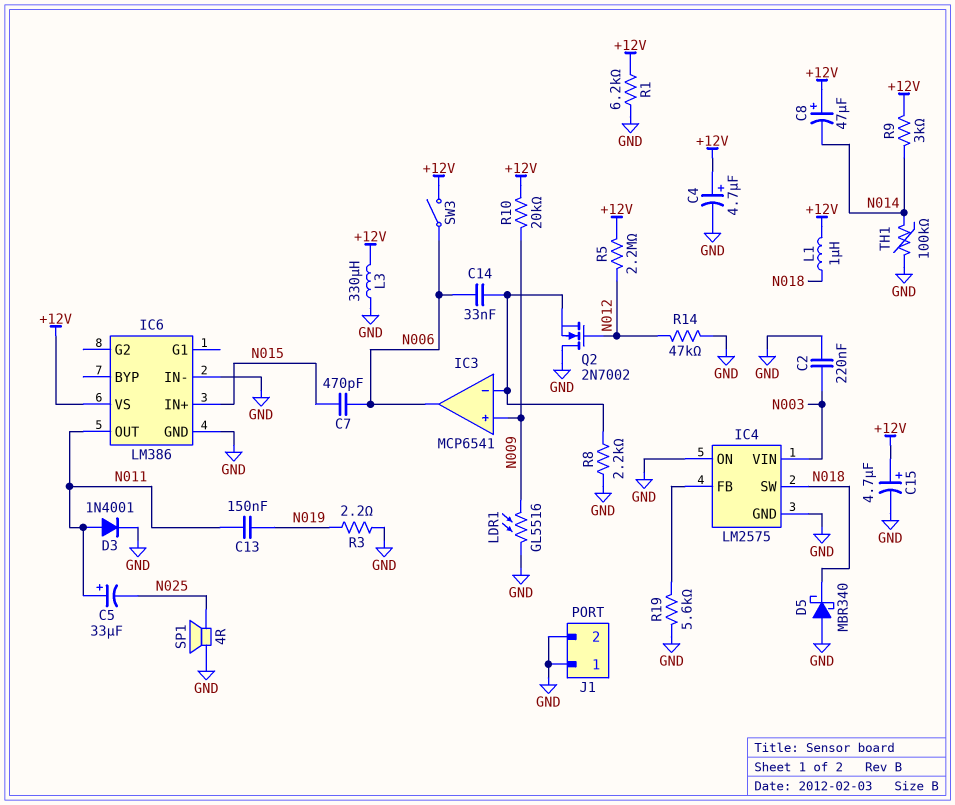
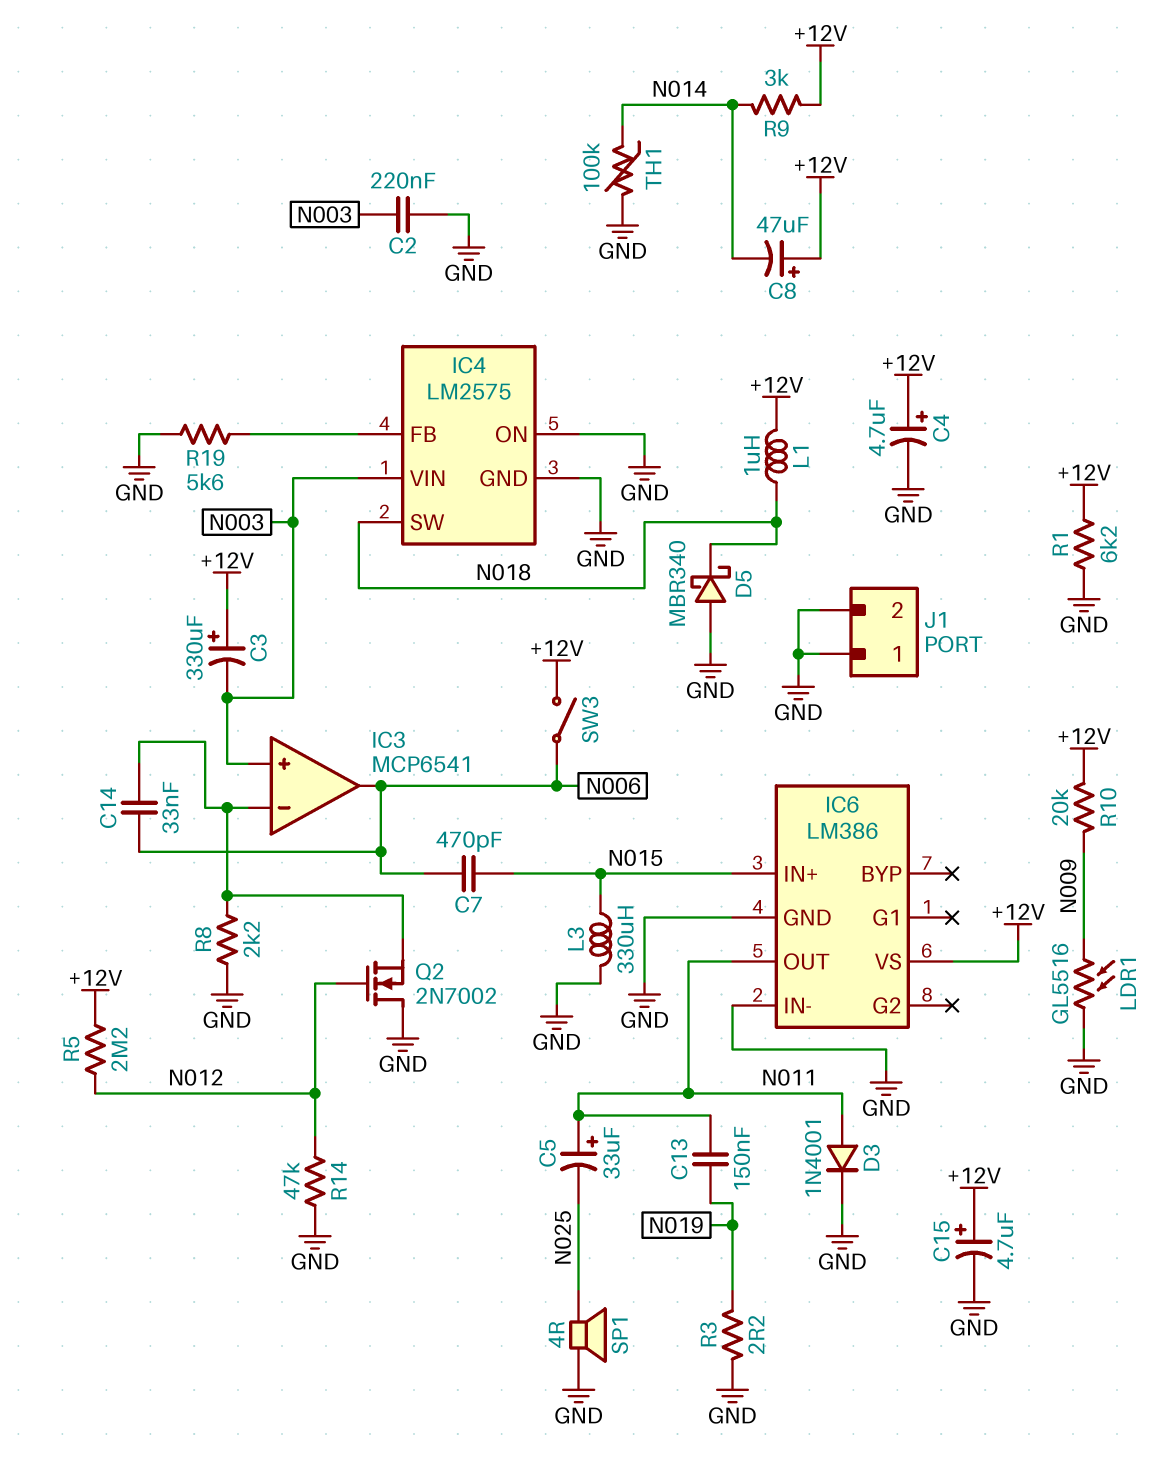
C3: none -> 330uF (plus +12V, minus N003)
IC3 pin in+: N009 -> N003
L3: 330uH (+12V, GND) -> 330uH (GND, N015)

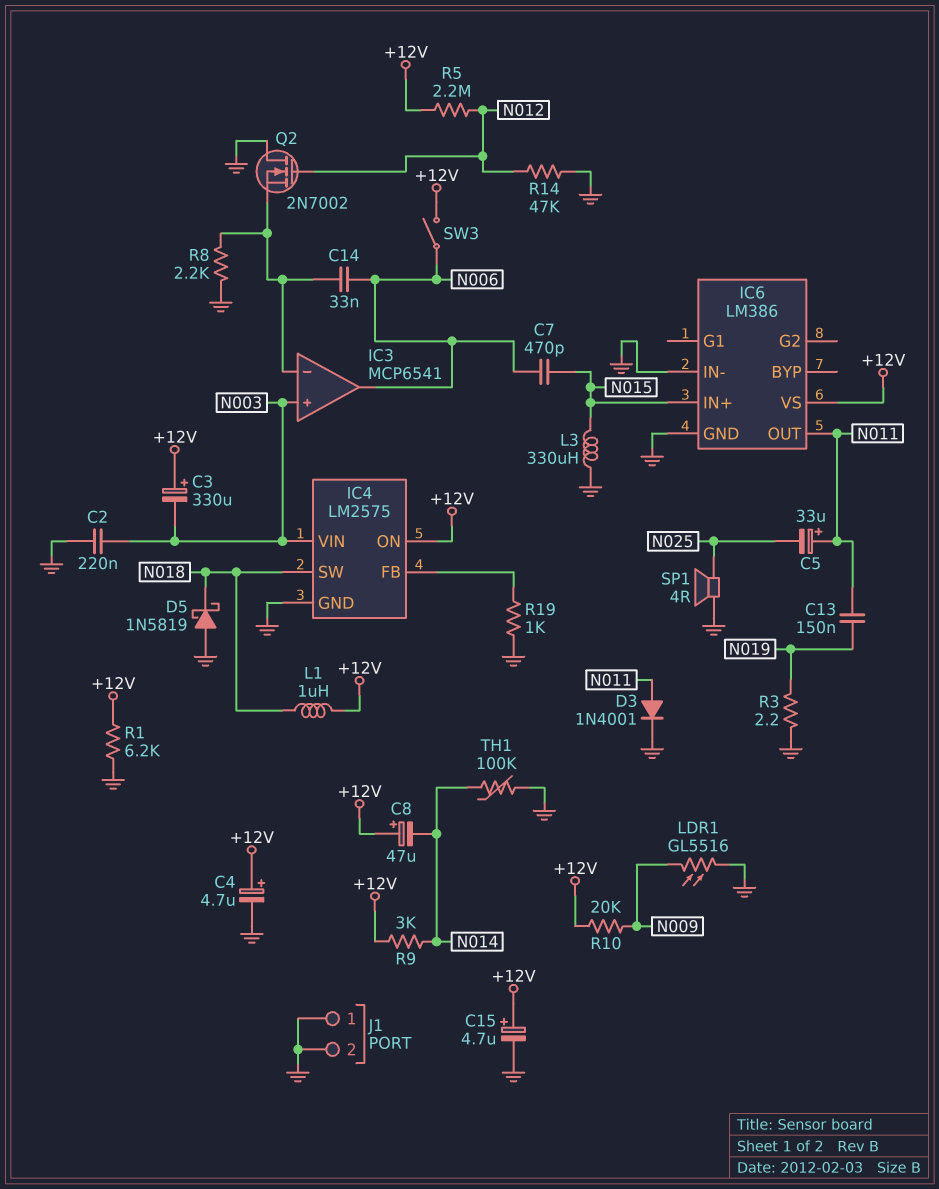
D5: schottky MBR340 (A GND, K N018) -> schottky 1N5819 (A GND, K N018)
IC4 pin ON: GND -> +12V
R19: 5.6k (GND, IC4/FB) -> 1k (GND, IC4/FB)

